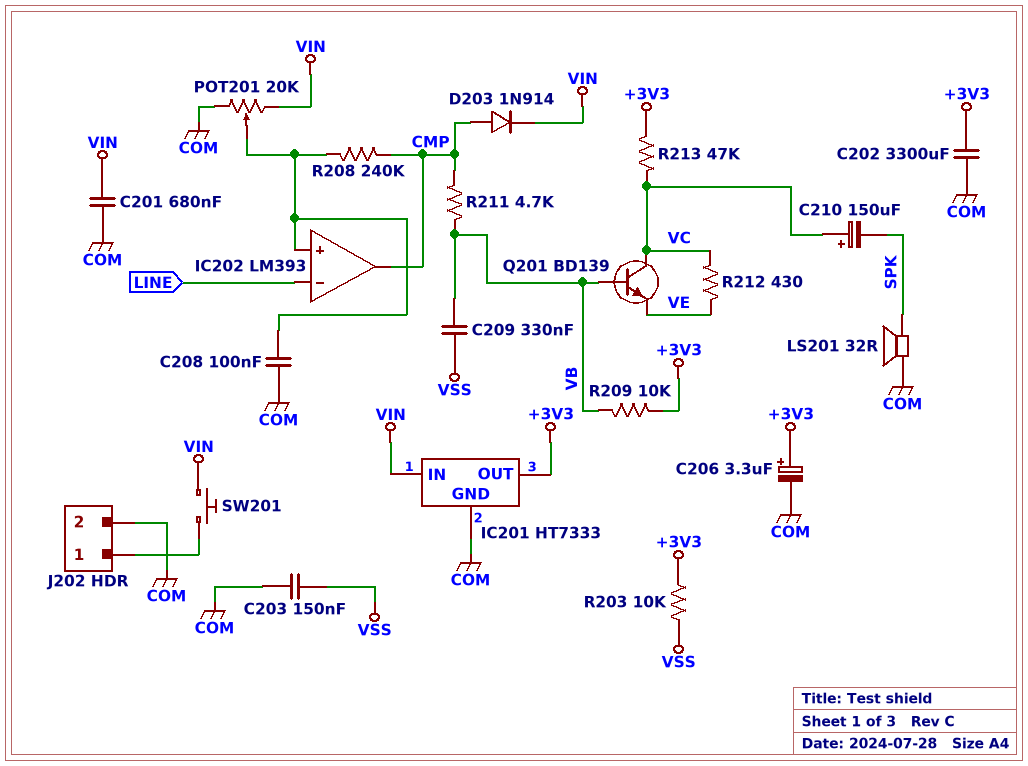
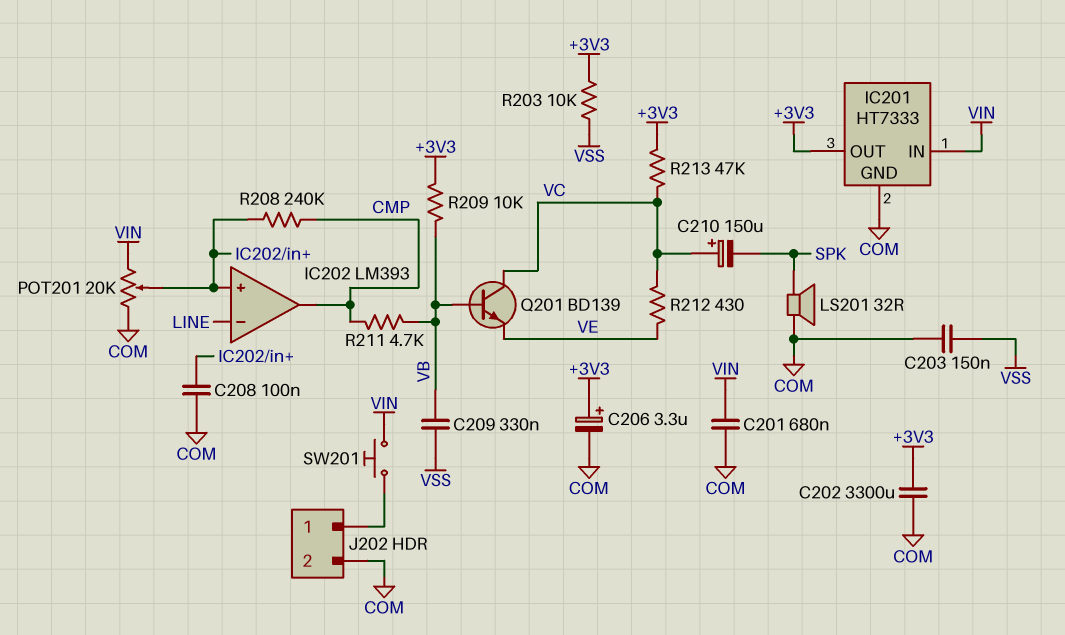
D203: diode 1N914 (A CMP, K VIN) -> none

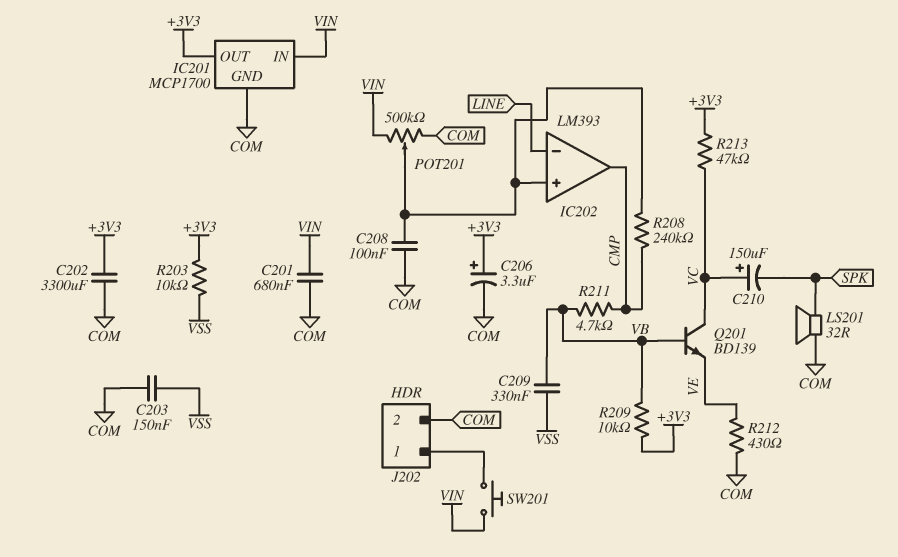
IC201: HT7333 -> MCP1700
POT201: 20k (COM, VIN, wiper IC202/in+) -> 500k (COM, VIN, wiper IC202/in+)
R212: 430 (VC, VE) -> 430 (COM, VE)

